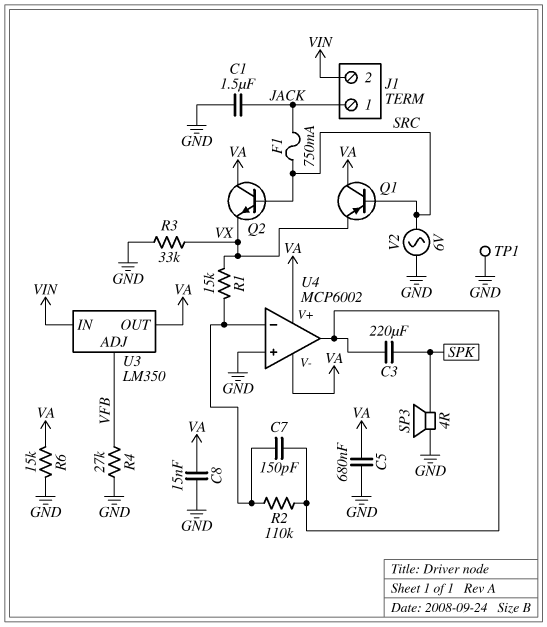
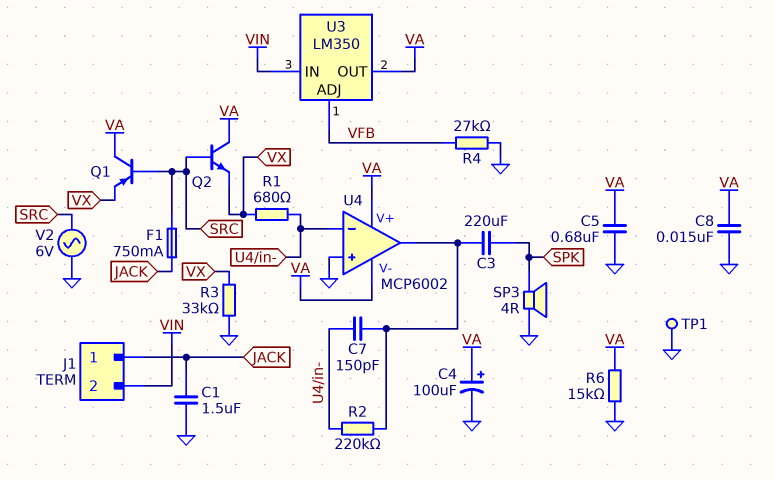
C4: none -> 100uF (plus VA, minus GND)
R1: 15k (U4/in-, VX) -> 680 (U4/in-, VX)
R2: 110k (U4/in-, U4/out) -> 220k (U4/in-, U4/out)

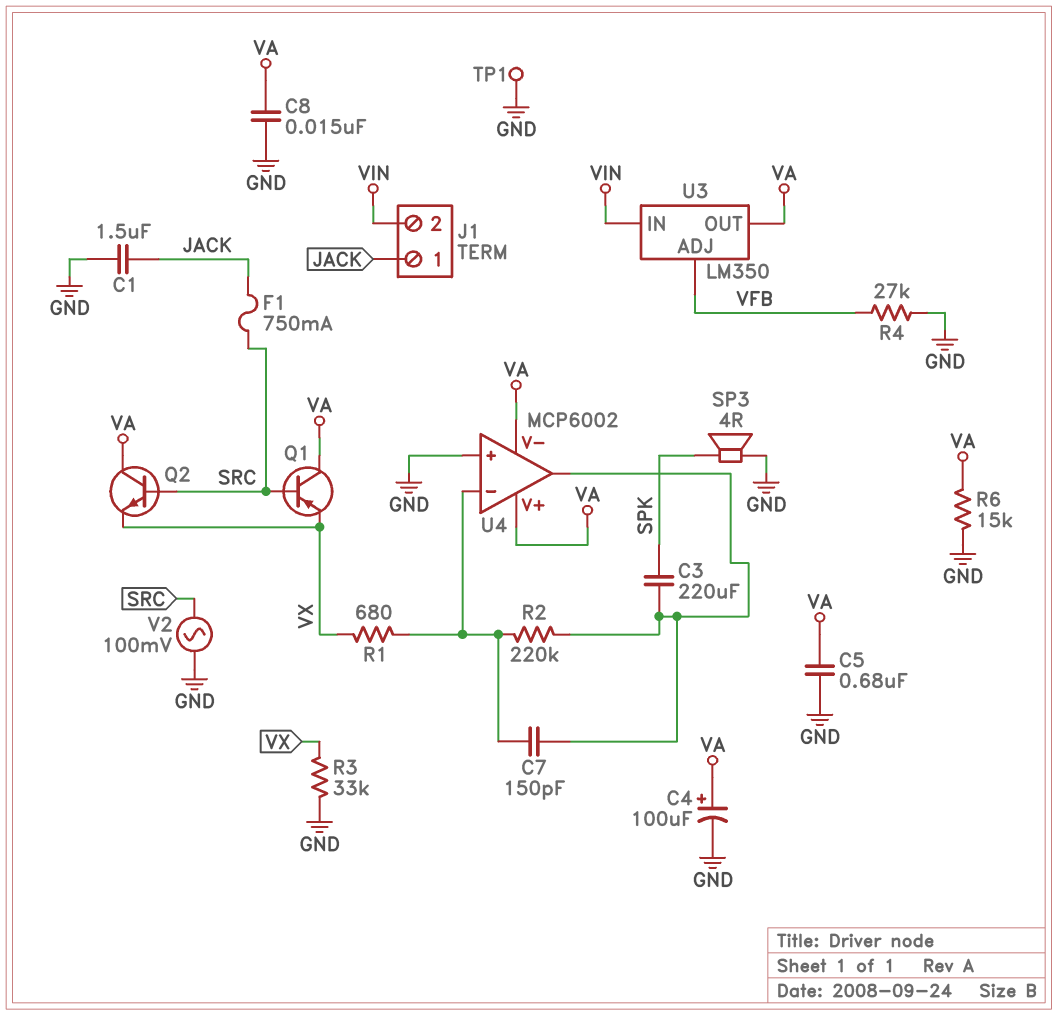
V2: AC 6V (GND, SRC) -> AC 100mV (GND, SRC)

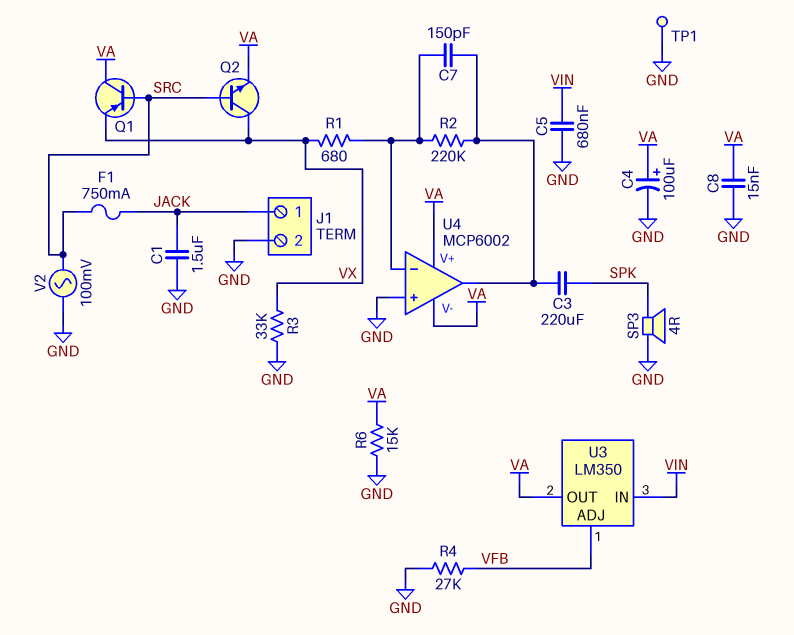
C5: 680nF (GND, VA) -> 680nF (GND, VIN)
J1 pin 2: VIN -> GND
Q2: NPN (B SRC, C VA, E VX) -> NPN (B SRC, C VX, E VA)

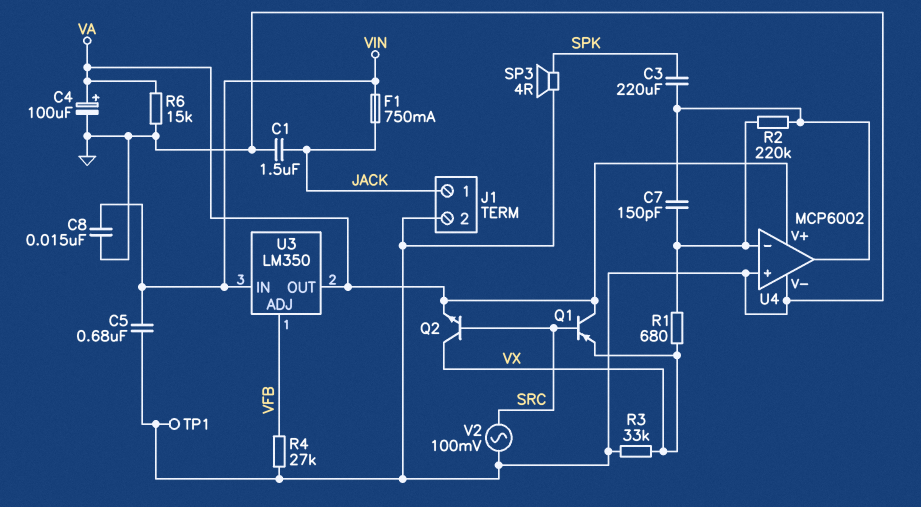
C8: 15nF (GND, VA) -> 15nF (GND, VIN)
F1: 750mA (JACK, SRC) -> 750mA (JACK, VIN)
U4 pin V-: VA -> GND

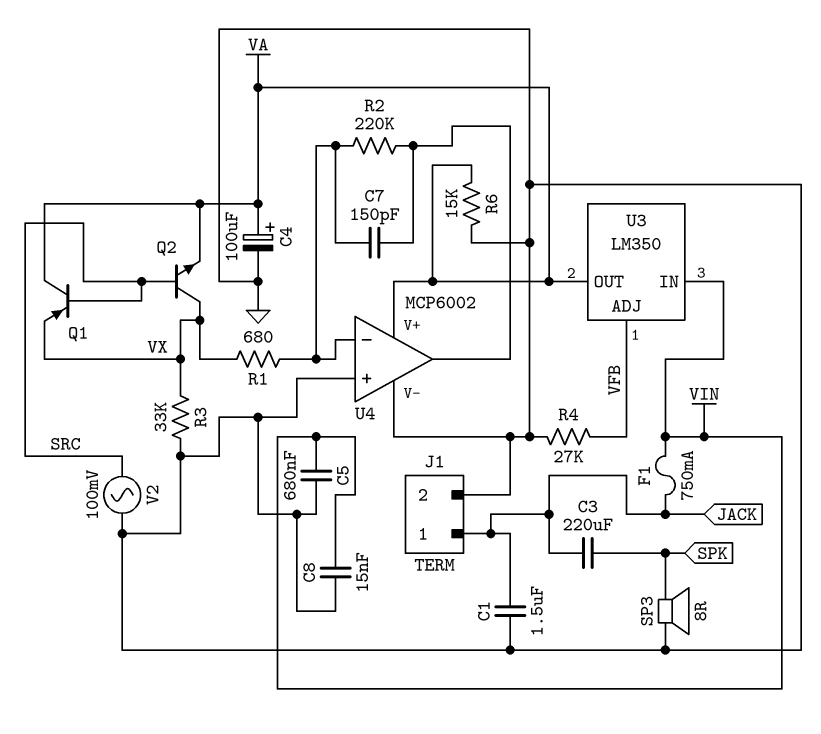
C3: 220uF (SPK, U4/out) -> 220uF (JACK, SPK)
SP3: speaker 4R (GND, SPK) -> speaker 8R (GND, SPK)
TP1: test point (GND) -> none

